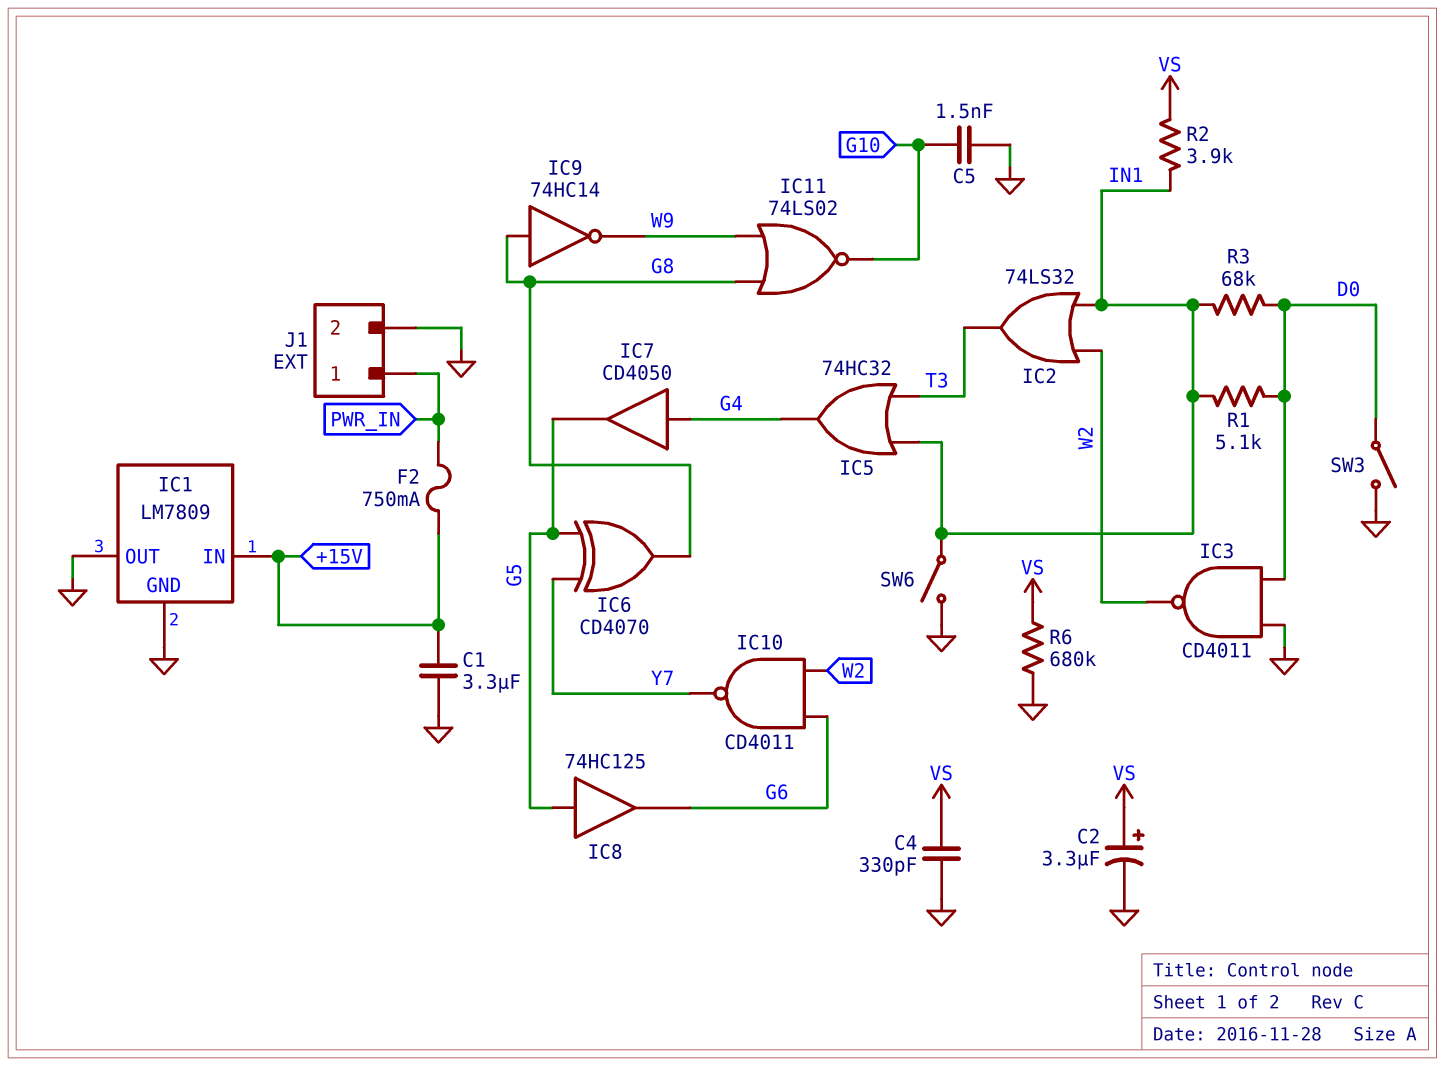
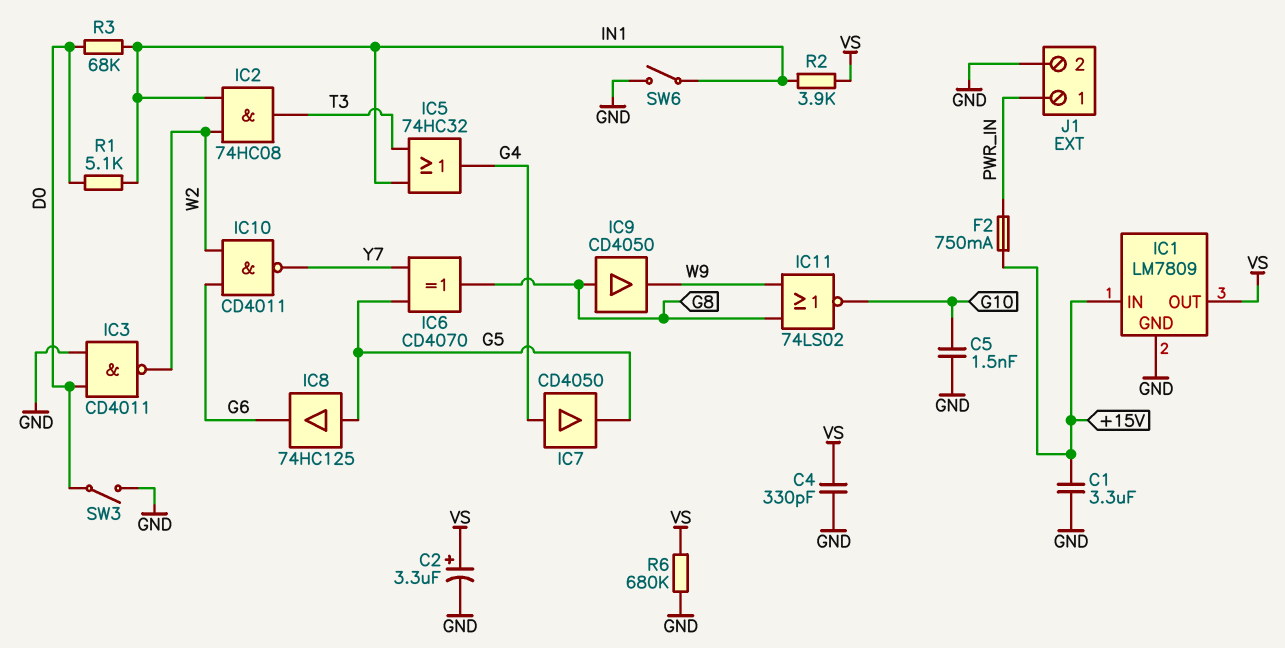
IC1 pin OUT: GND -> VS
IC2: OR 74LS32 (in IN1, in W2, out T3) -> AND 74HC08 (in IN1, in W2, out T3)
IC9: NOT 74HC14 (in G8, out W9) -> buffer CD4050 (in G8, out W9)

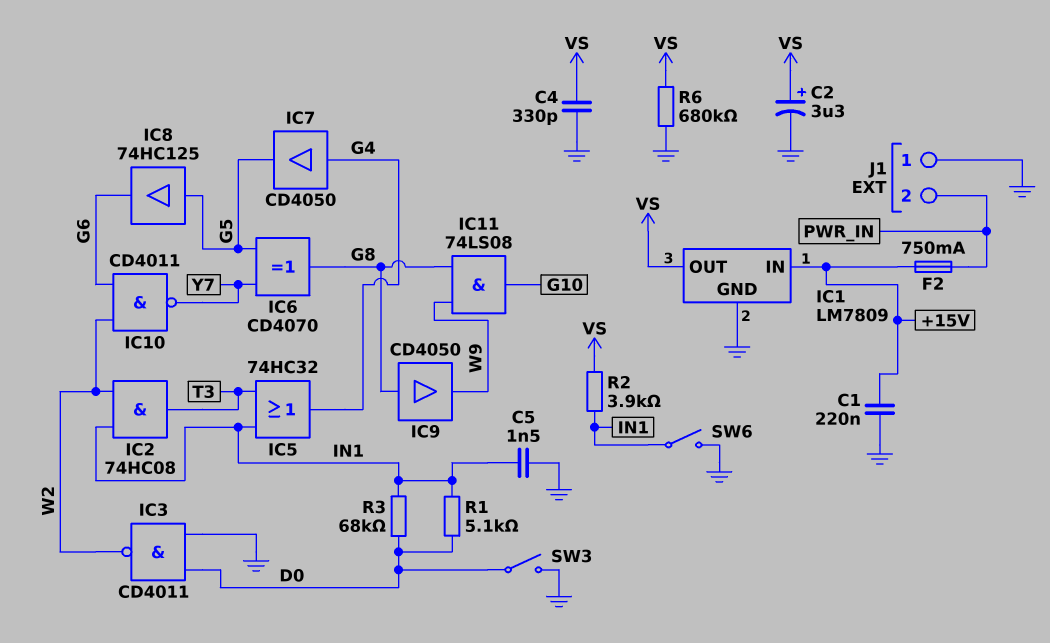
C1: 3.3uF (+15V, GND) -> 220nF (+15V, GND)
C5: 1.5nF (G10, GND) -> 1.5nF (GND, IN1)
IC11: NOR 74LS02 (in G8, in W9, out G10) -> AND 74LS08 (in G8, in W9, out G10)
J1 pin 1: PWR_IN -> GND
J1 pin 2: GND -> PWR_IN

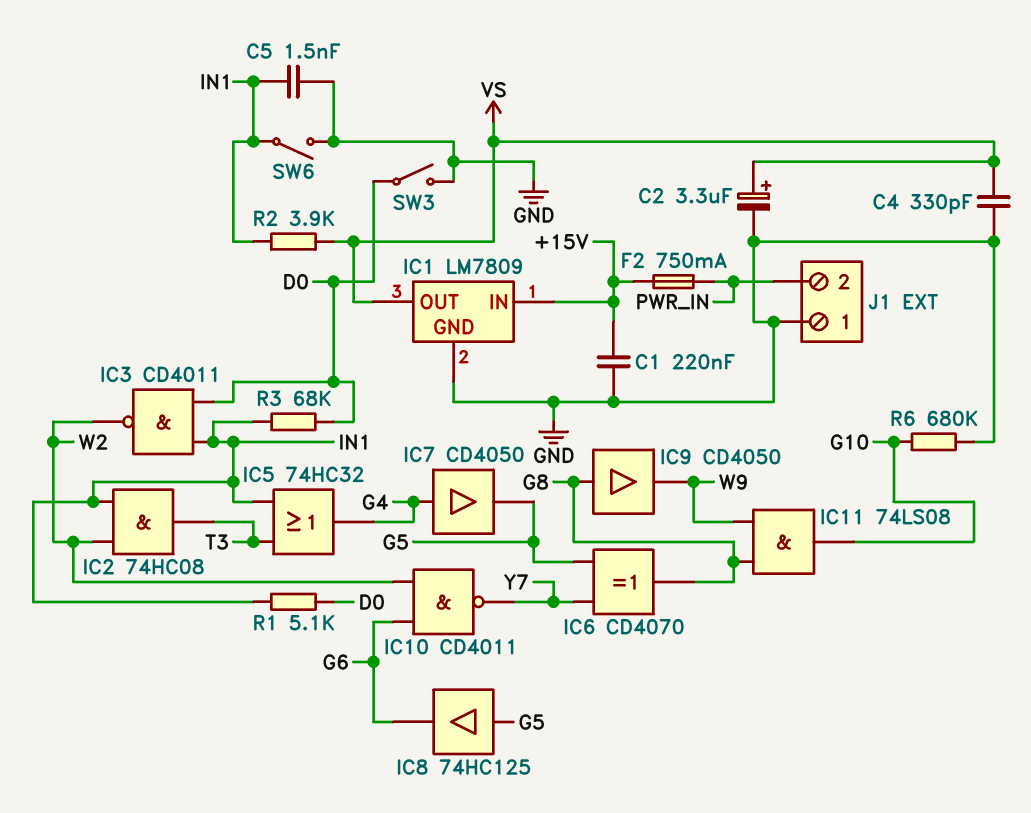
IC3: NAND CD4011 (in D0, in GND, out W2) -> NAND CD4011 (in D0, in IN1, out W2)
R6: 680k (GND, VS) -> 680k (G10, GND)

